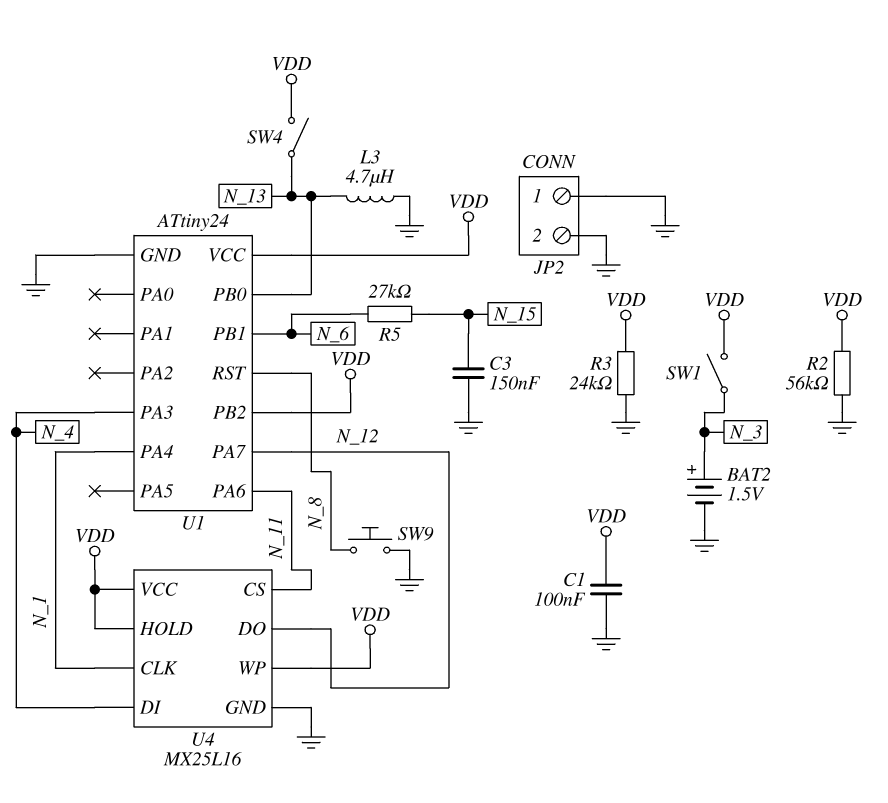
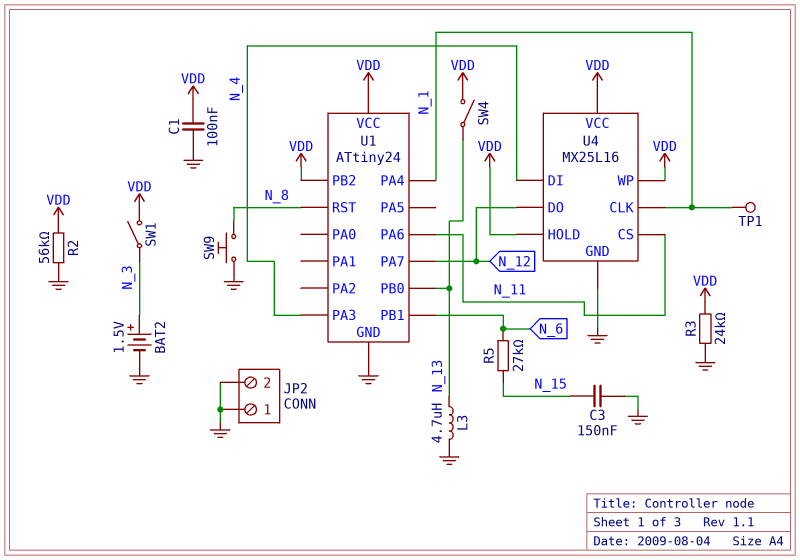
TP1: none -> test point (N_1)

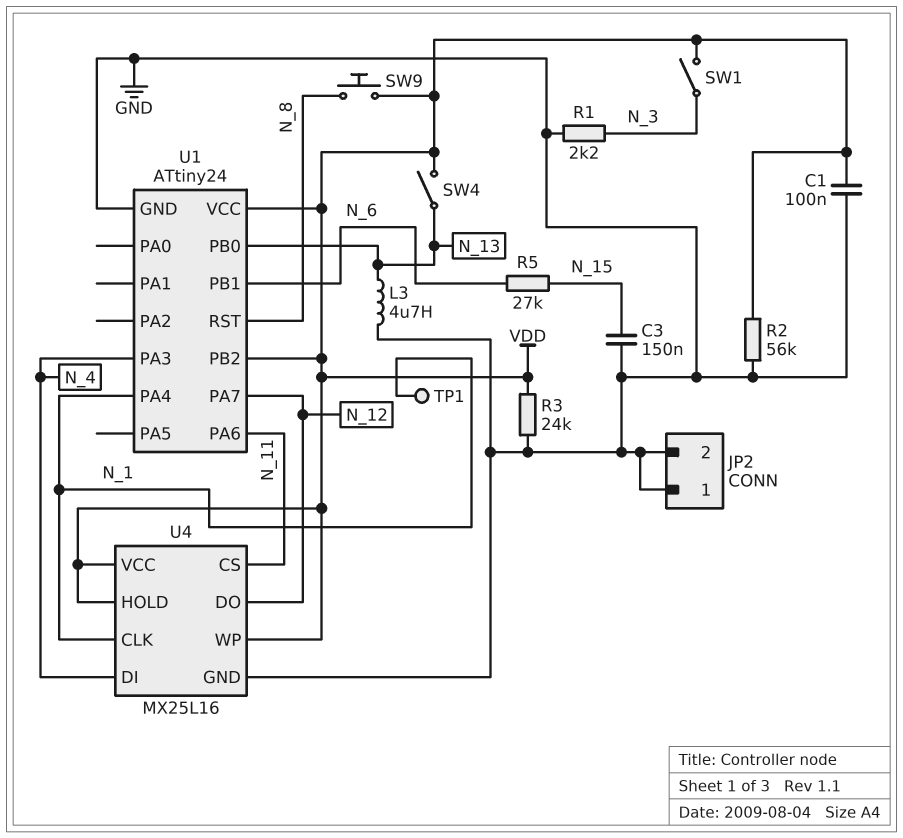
BAT2: 1.5V (plus N_3, minus GND) -> none
R1: none -> 2.2k (GND, N_3)
SW9: button (GND, N_8) -> button (N_8, VDD)

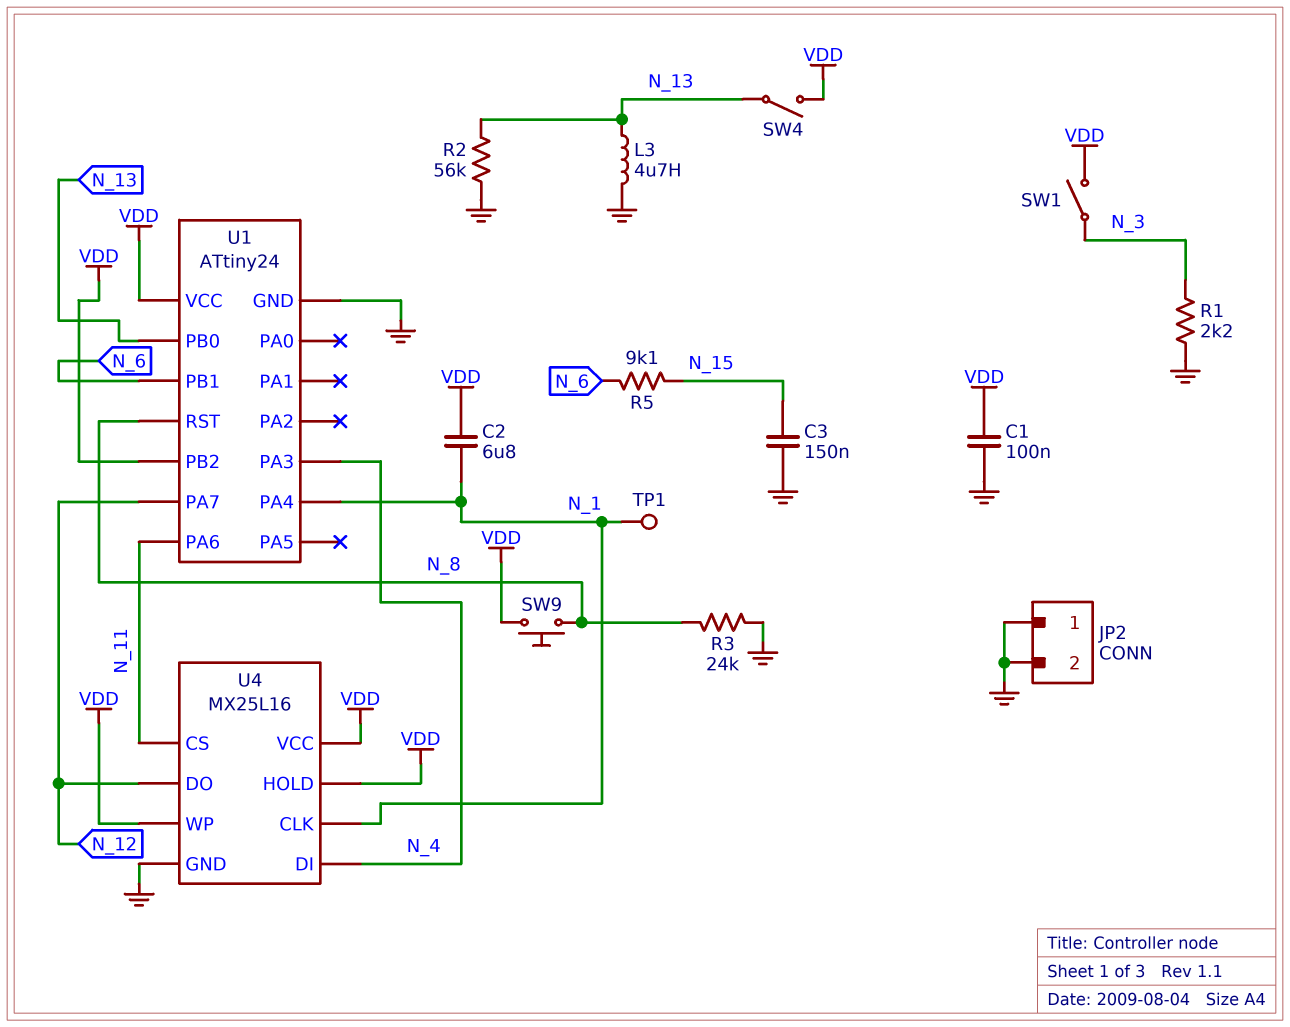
C2: none -> 6.8uF (N_1, VDD)
R2: 56k (GND, VDD) -> 56k (GND, N_13)
R3: 24k (GND, VDD) -> 24k (GND, N_8)
R5: 27k (N_6, N_15) -> 9.1k (N_6, N_15)

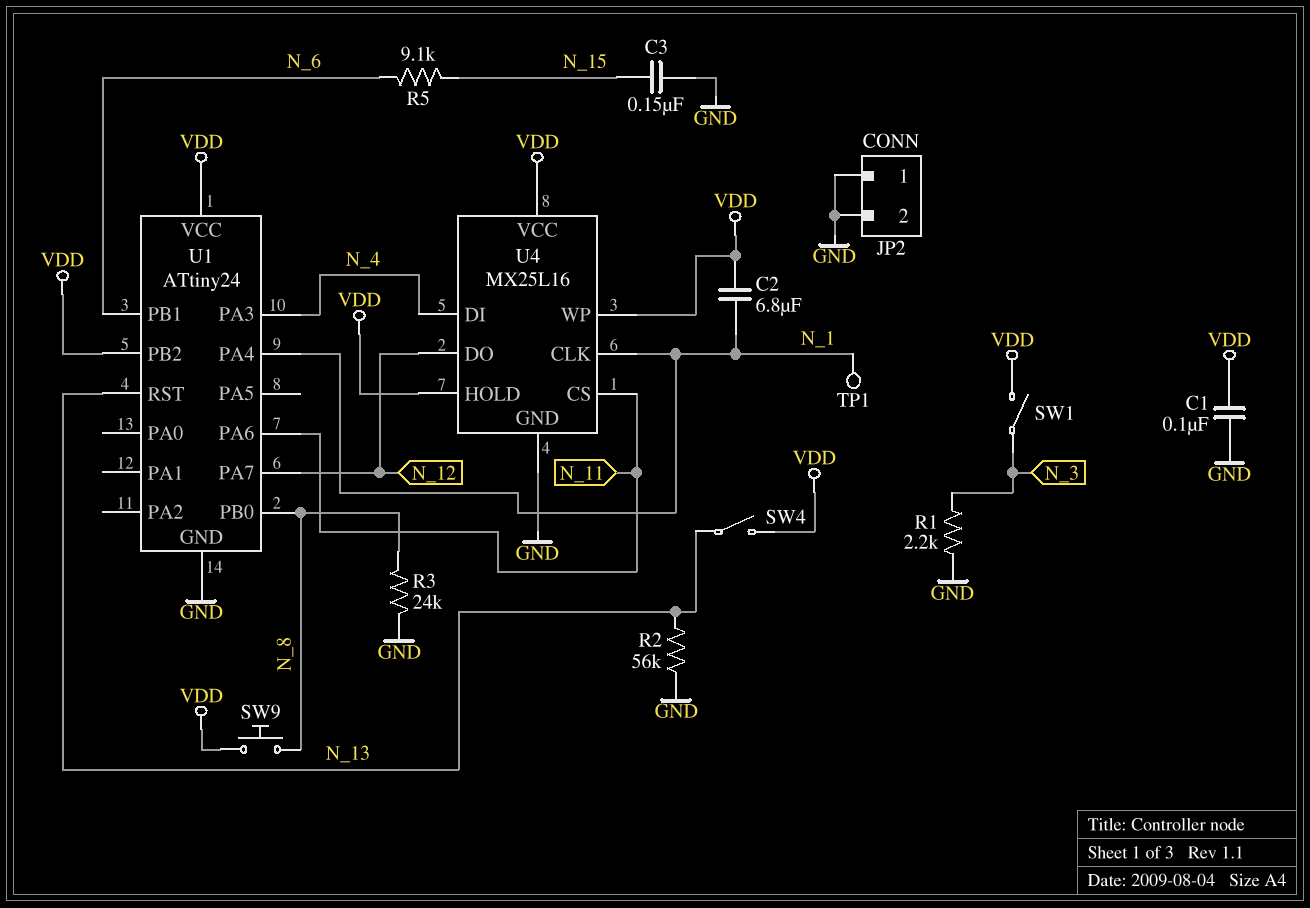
L3: 4.7uH (GND, N_13) -> none
U1 pin PB0: N_13 -> N_8
U1 pin RST: N_8 -> N_13

